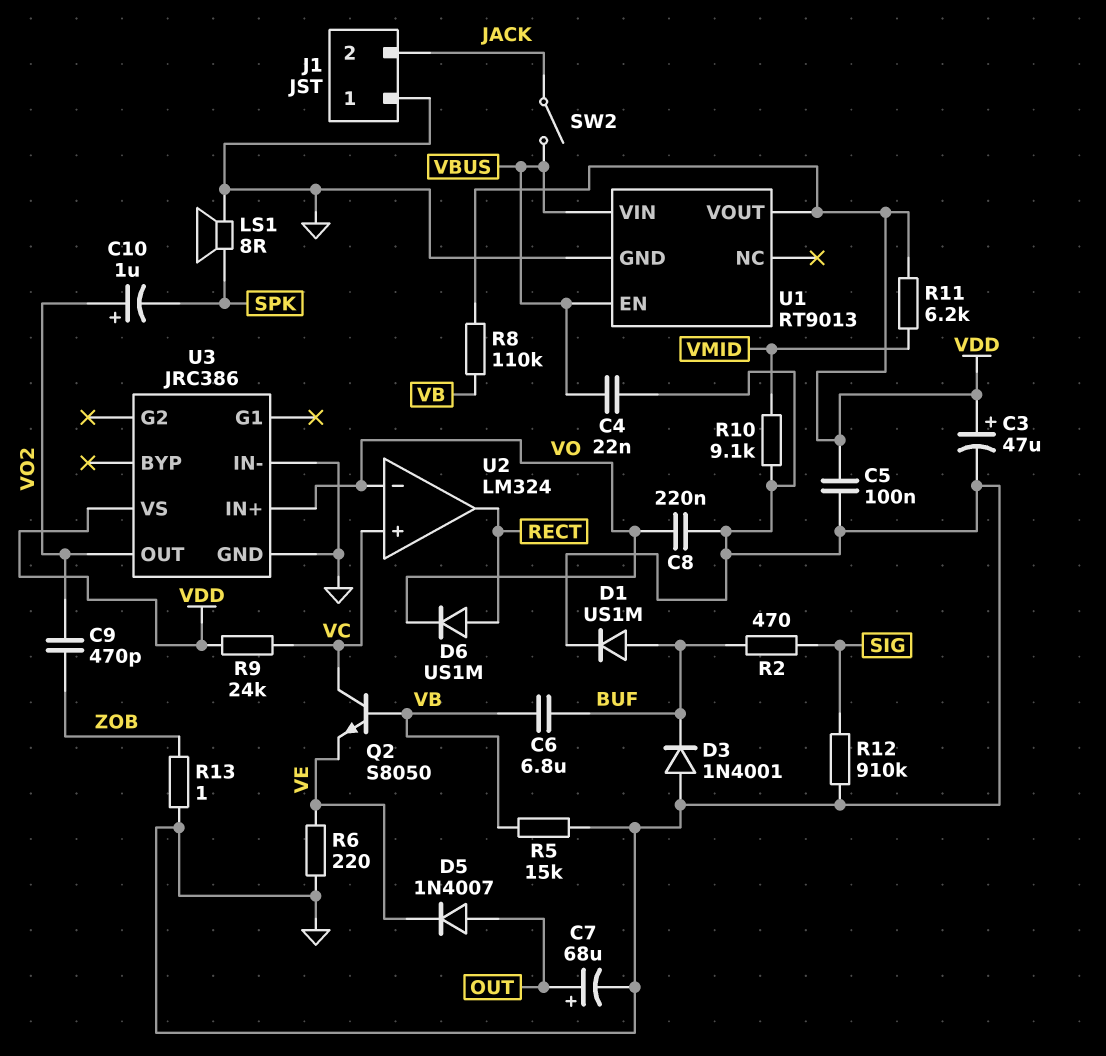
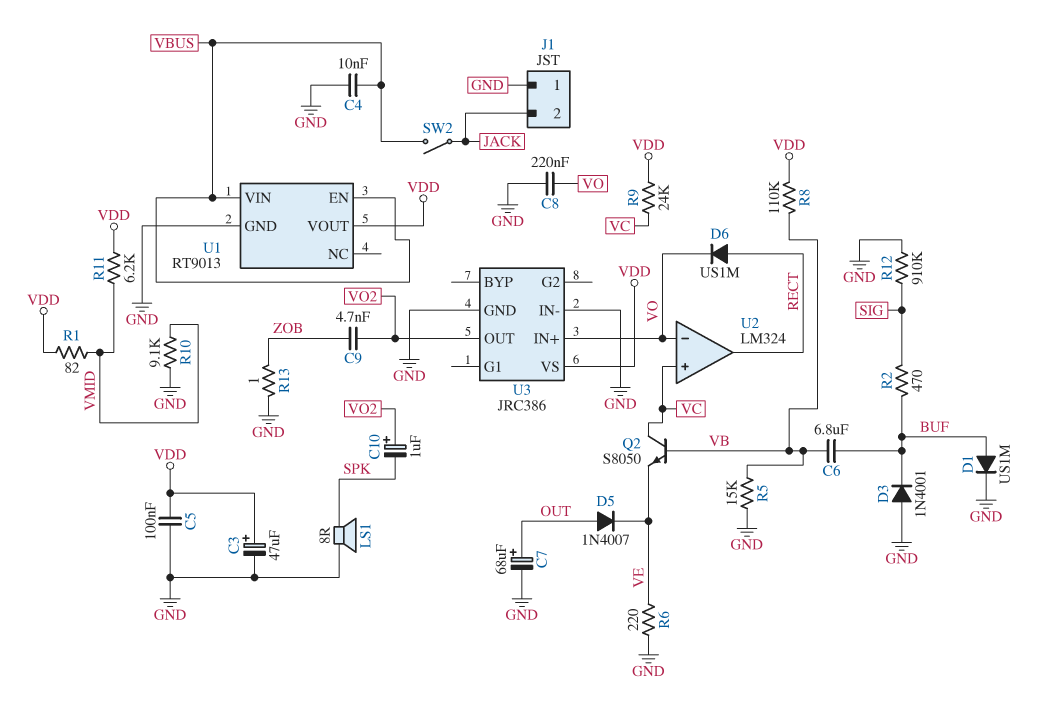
C4: 22nF (GND, VBUS) -> 10nF (GND, VBUS)
C9: 470pF (VO2, ZOB) -> 4.7nF (VO2, ZOB)
R1: none -> 82 (VDD, VMID)

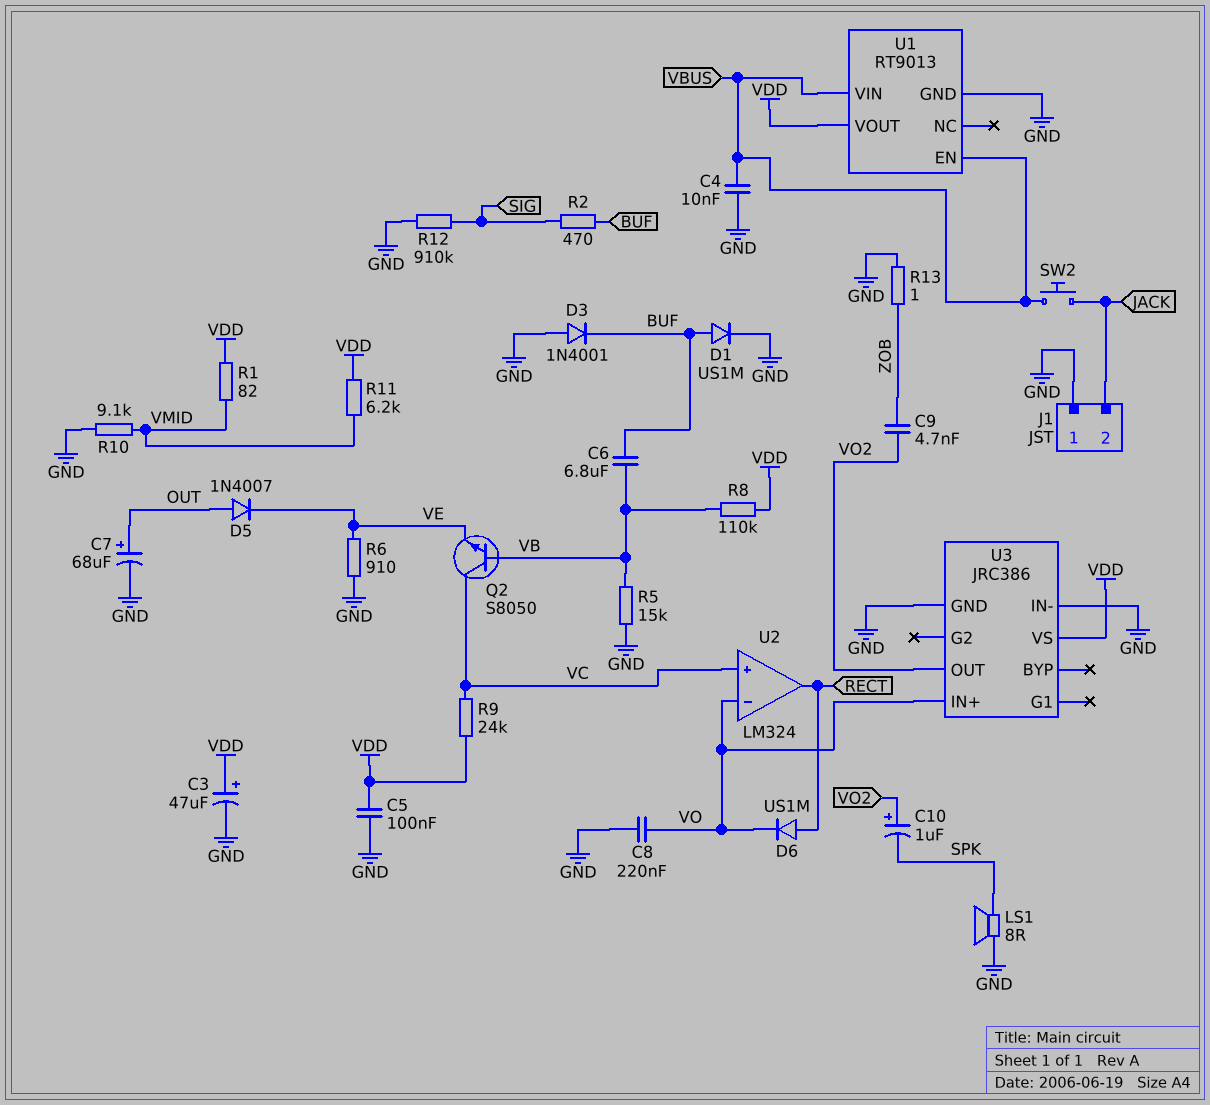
R6: 220 (GND, VE) -> 910 (GND, VE)
SW2: switch (JACK, VBUS) -> button (JACK, VBUS)

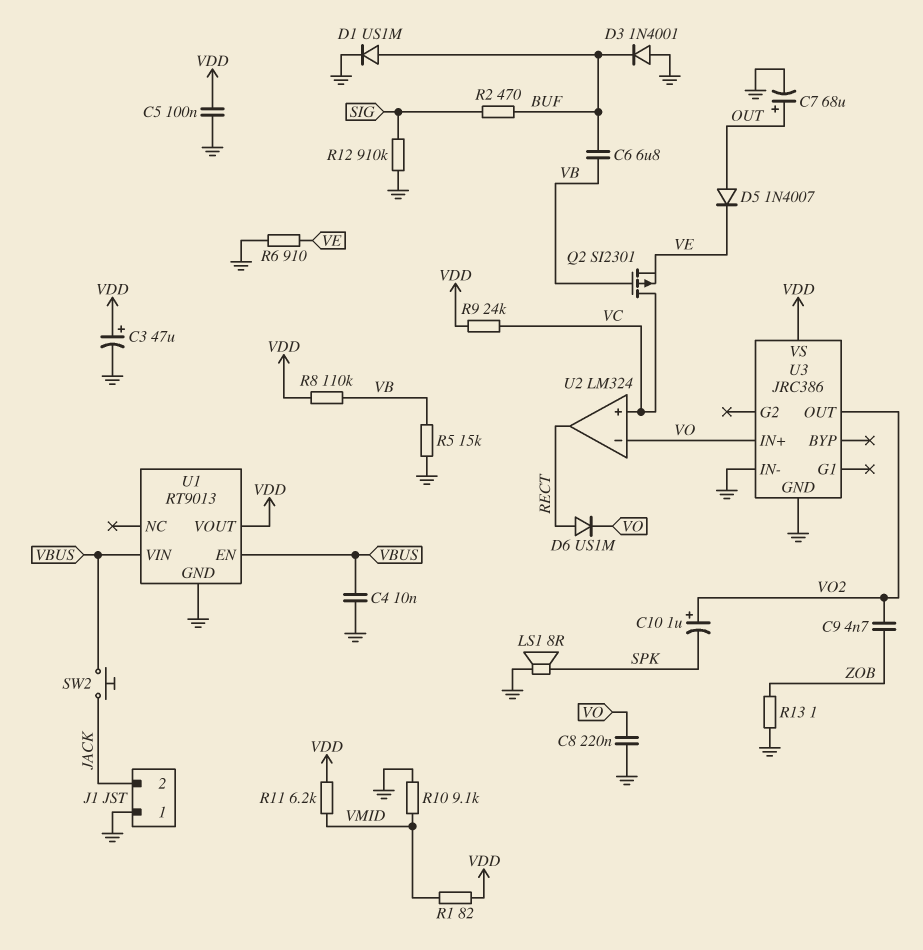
Q2: NPN S8050 (B VB, C VC, E VE) -> PMOS SI2301 (G VB, D VC, S VE)

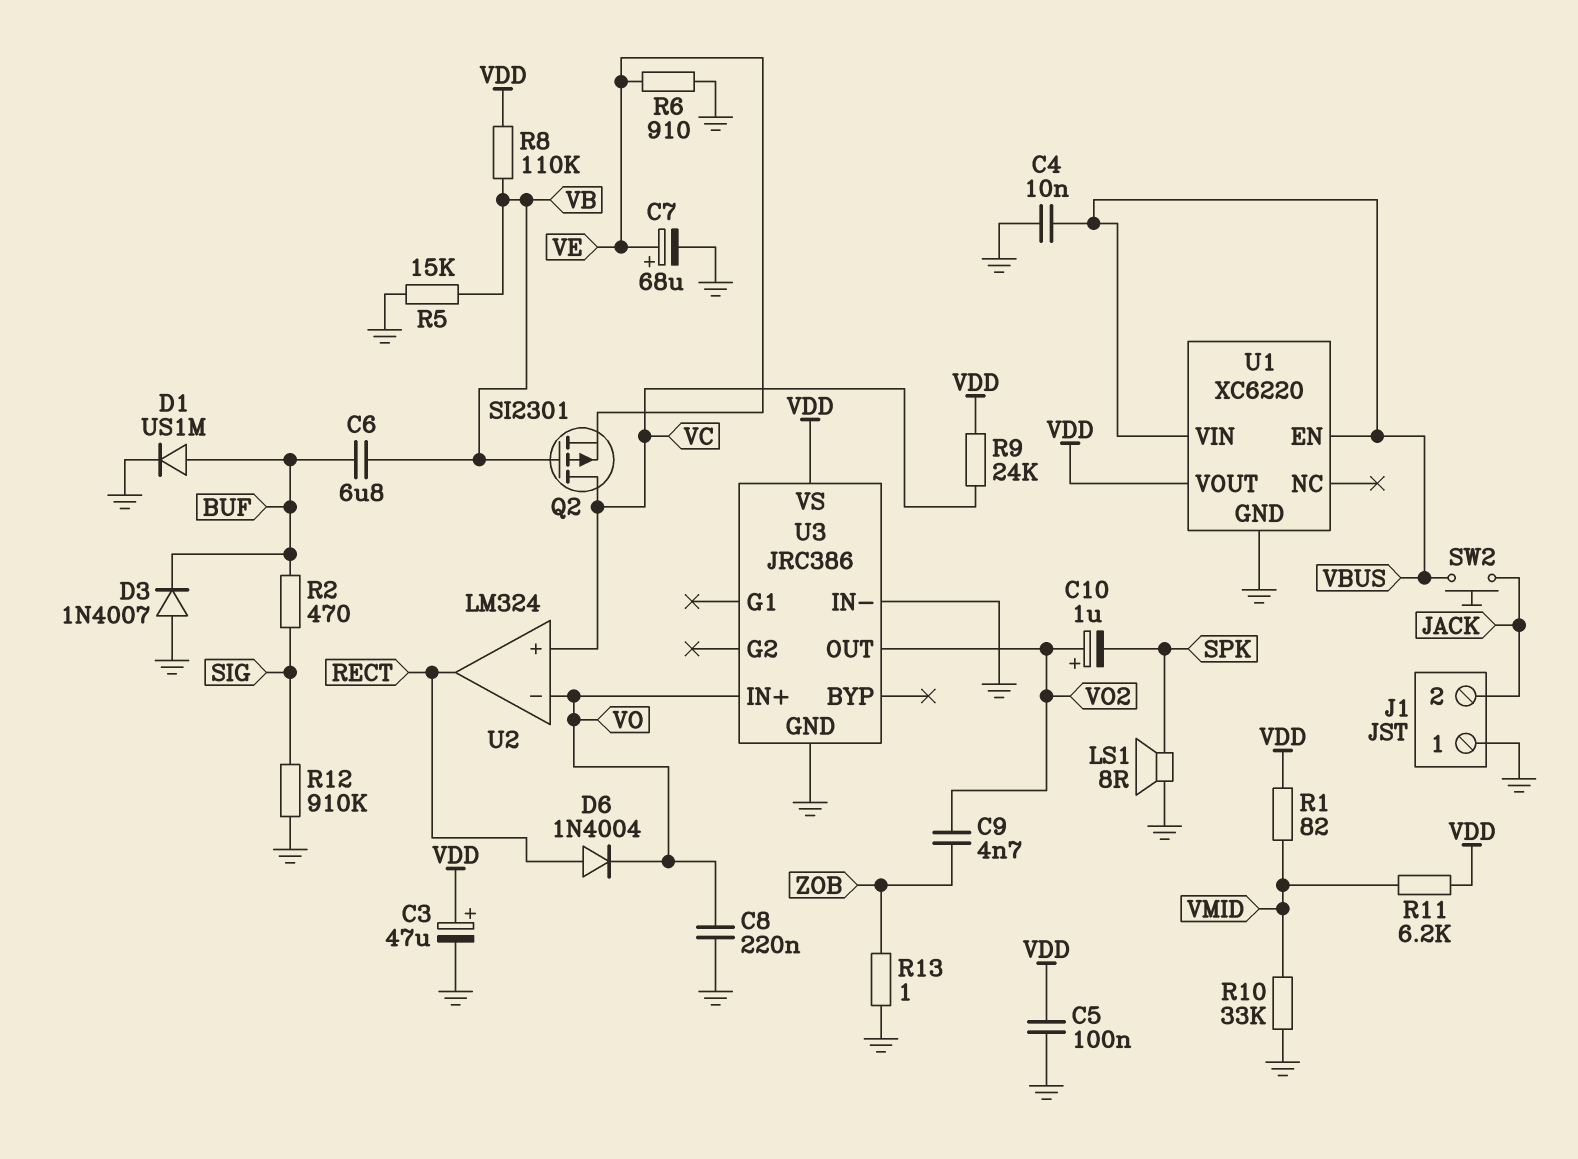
C7: 68uF (plus OUT, minus GND) -> 68uF (plus VE, minus GND)
D3: diode 1N4001 (A GND, K BUF) -> diode 1N4007 (A GND, K BUF)
D5: diode 1N4007 (A OUT, K VE) -> none
D6: diode US1M (A RECT, K VO) -> diode 1N4004 (A RECT, K VO)
R10: 9.1k (GND, VMID) -> 33k (GND, VMID)
U1: RT9013 -> XC6220

